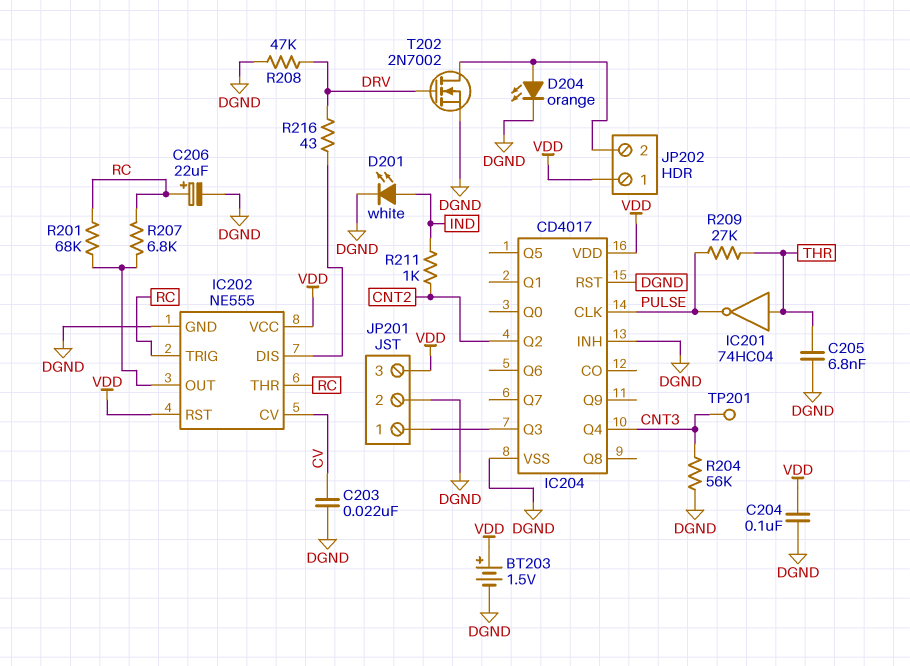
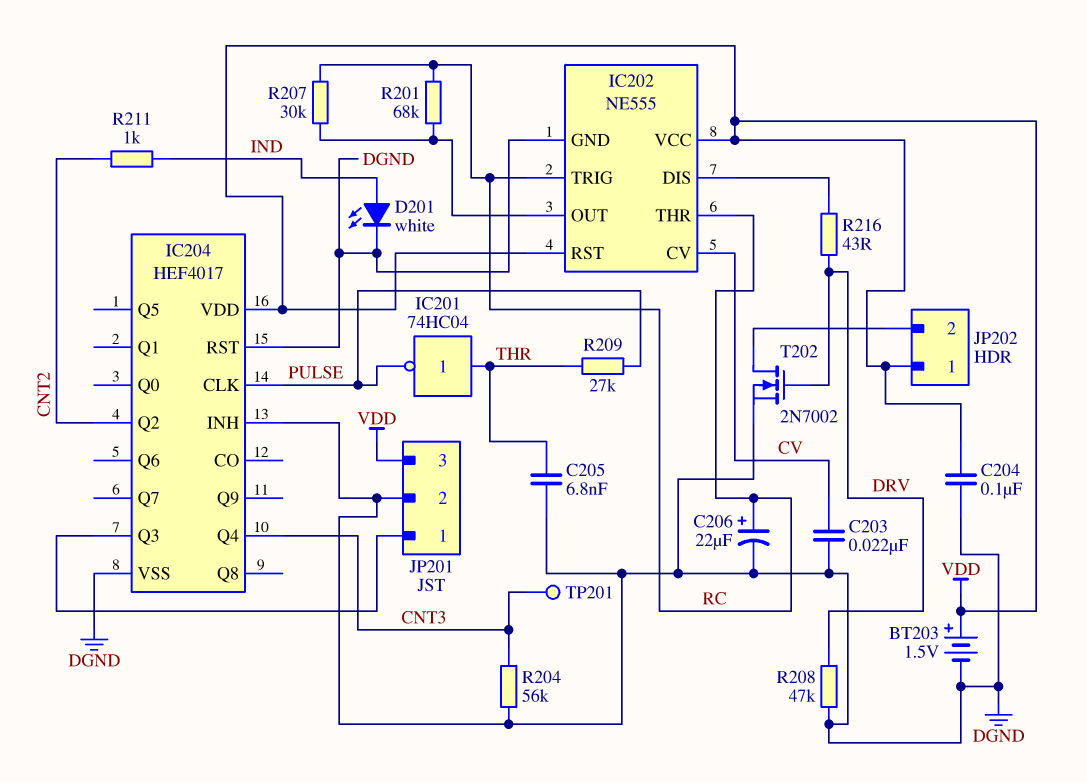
D204: LED orange (A JP202/2, K DGND) -> none
IC204: CD4017 -> HEF4017
R207: 6.8k (IC202/OUT, RC) -> 30k (IC202/OUT, RC)

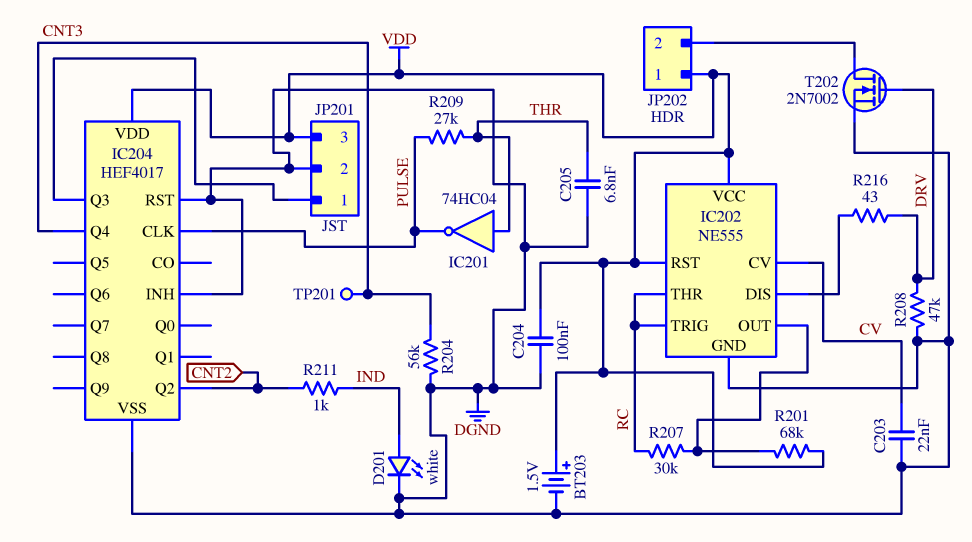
C206: 22uF (plus RC, minus DGND) -> none
R201: 68k (IC202/OUT, RC) -> 68k (IC202/OUT, VDD)

